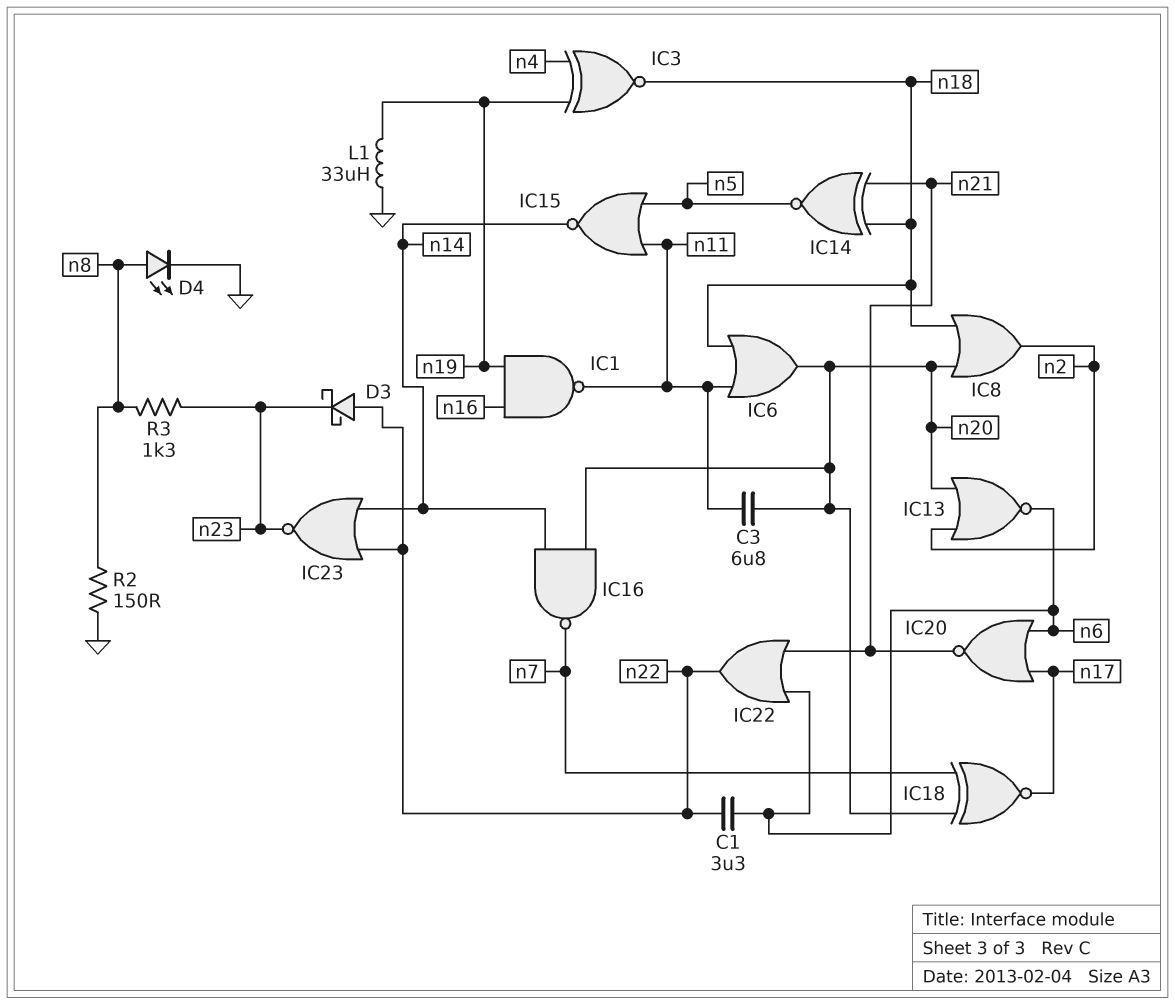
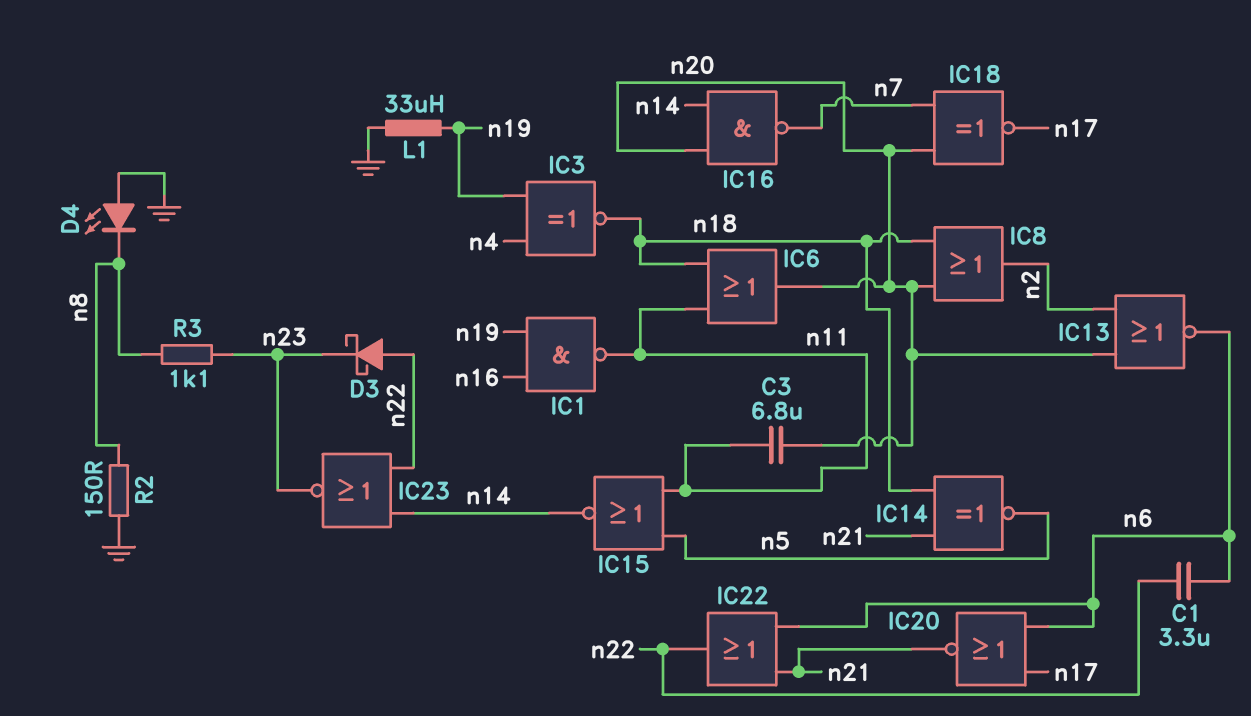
D4: LED (A n8, K GND) -> LED (A GND, K n8)
R3: 1.3k (n8, n23) -> 1.1k (n8, n23)

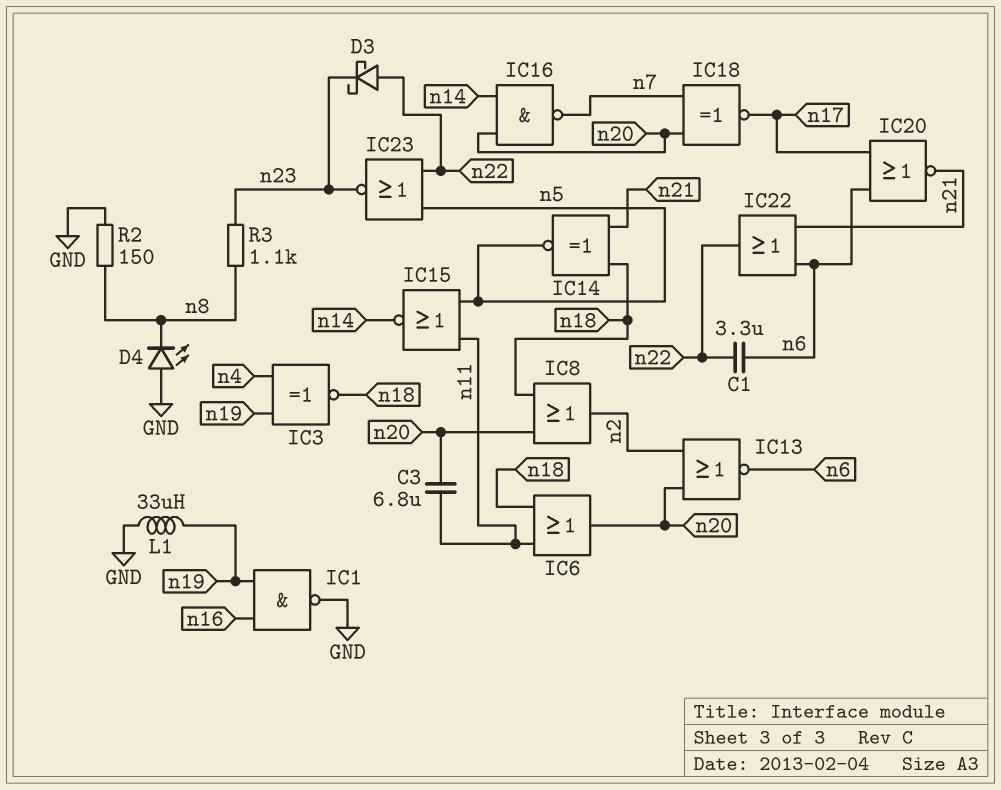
IC1: NAND (in n16, in n19, out n11) -> NAND (in n16, in n19, out GND)
IC23: NOR (in n14, in n22, out n23) -> NOR (in n5, in n22, out n23)

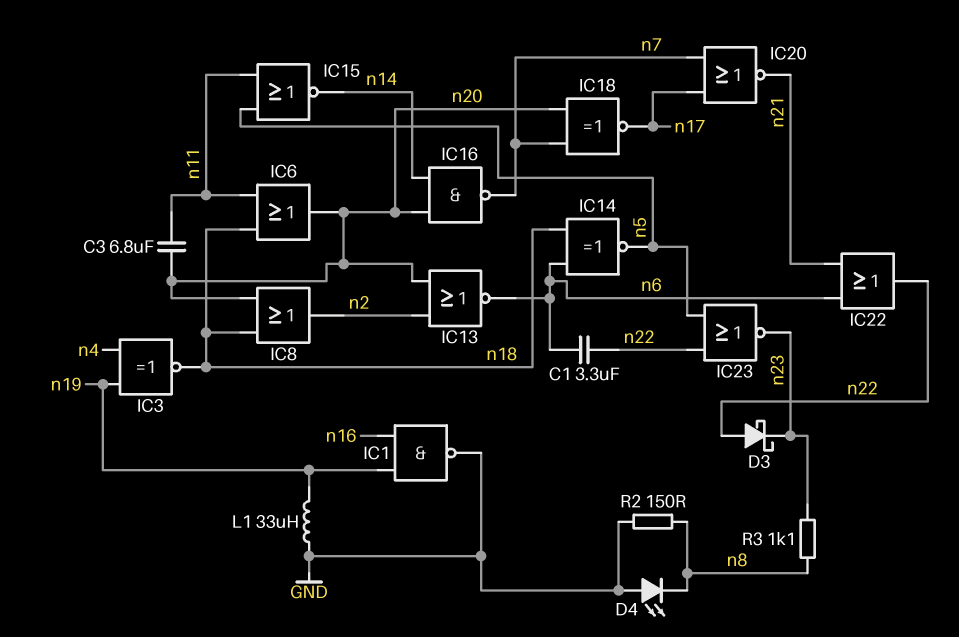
IC14: XNOR (in n18, in n21, out n5) -> XNOR (in n6, in n18, out n5)
IC20: NOR (in n6, in n17, out n21) -> NOR (in n7, in n17, out n21)

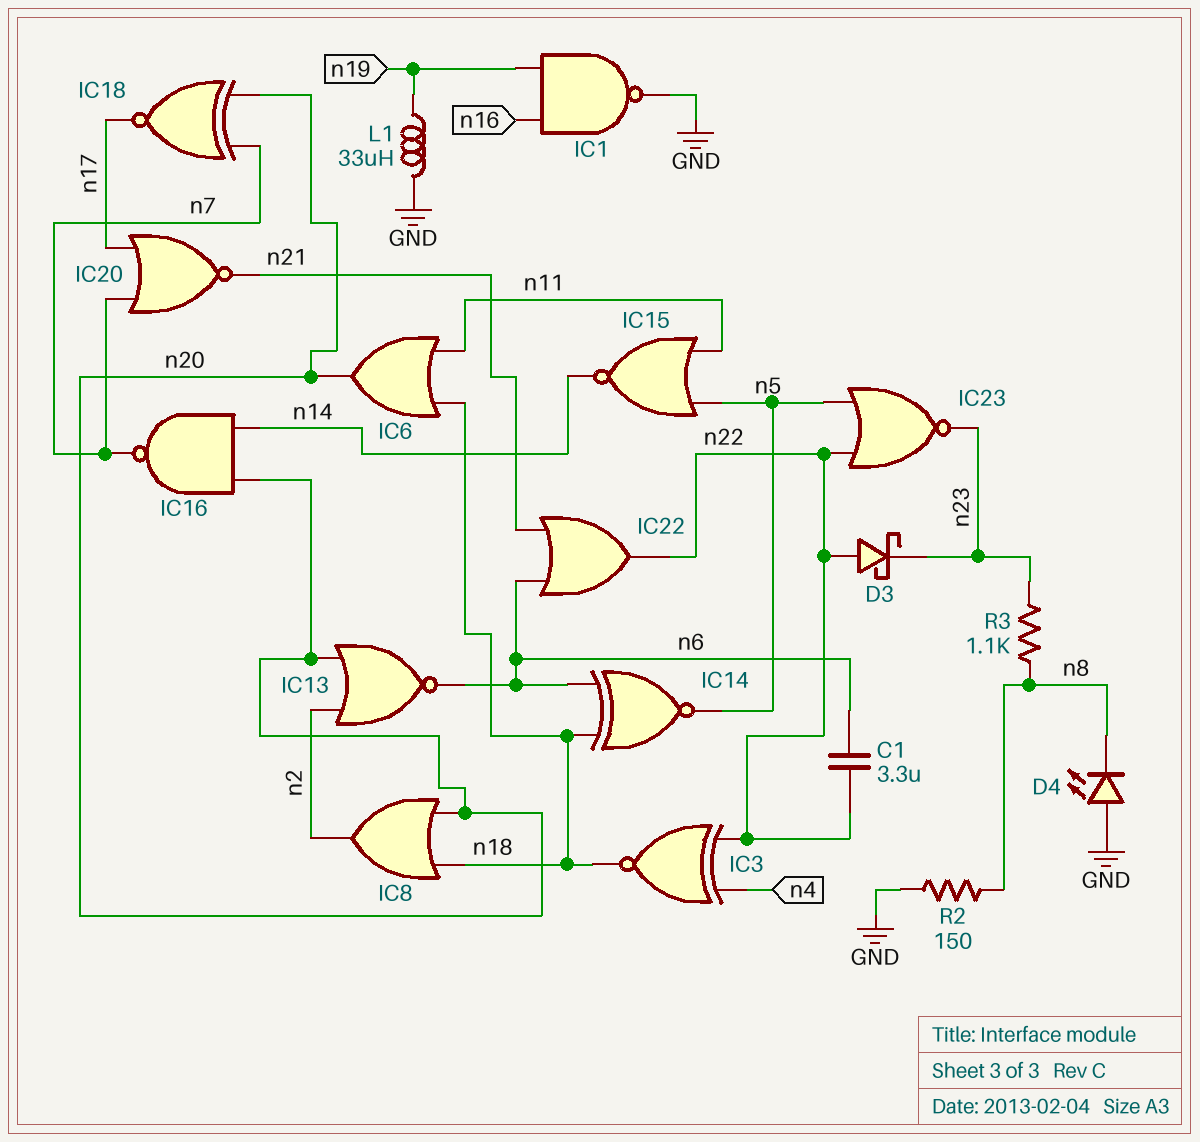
C3: 6.8uF (n11, n20) -> none
IC3: XNOR (in n4, in n19, out n18) -> XNOR (in n4, in n22, out n18)

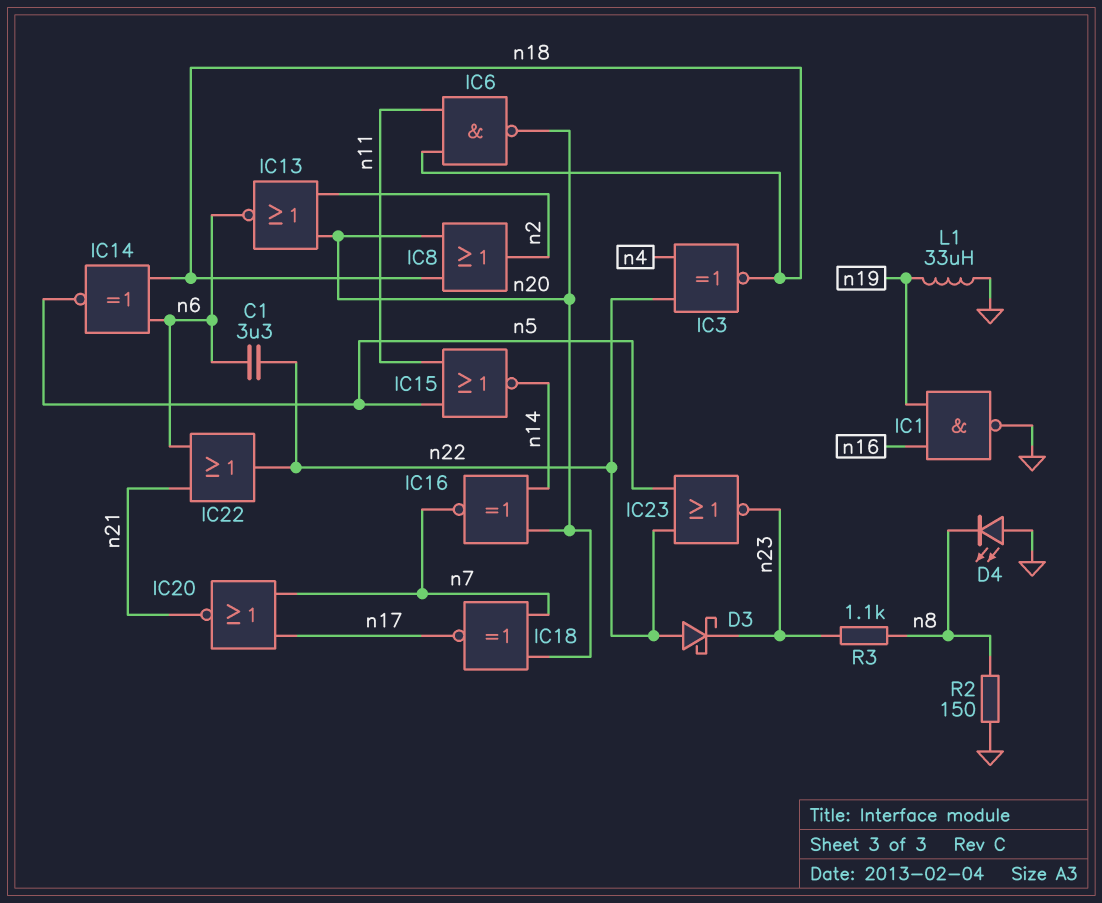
IC6: OR (in n11, in n18, out n20) -> NAND (in n11, in n18, out n20)
IC16: NAND (in n14, in n20, out n7) -> XNOR (in n14, in n20, out n7)

